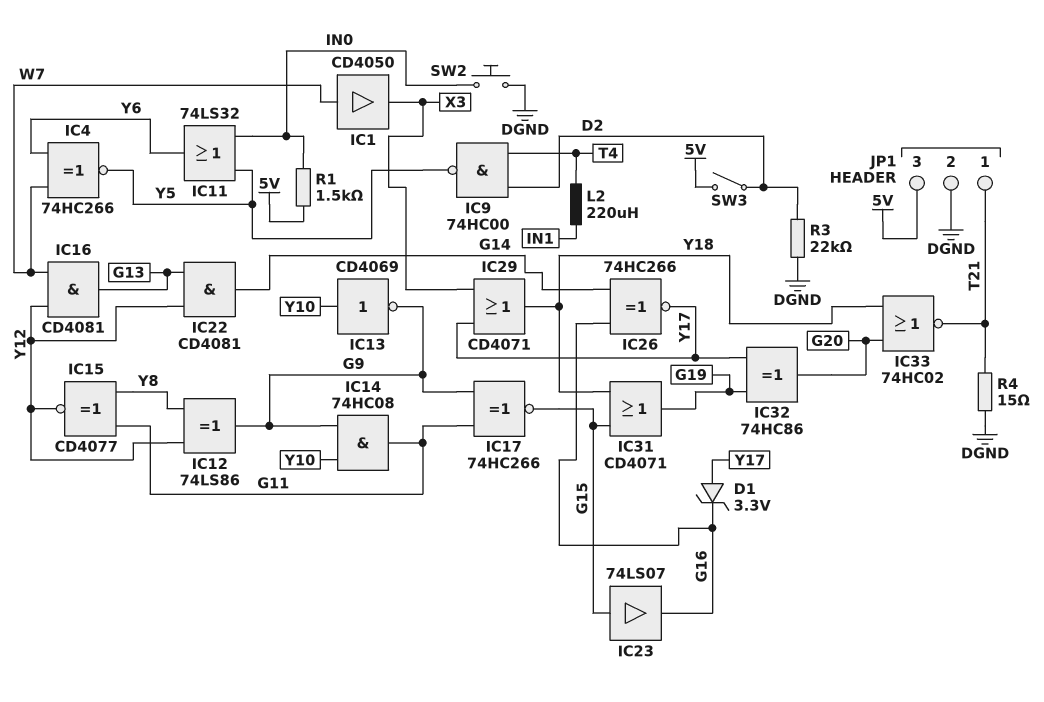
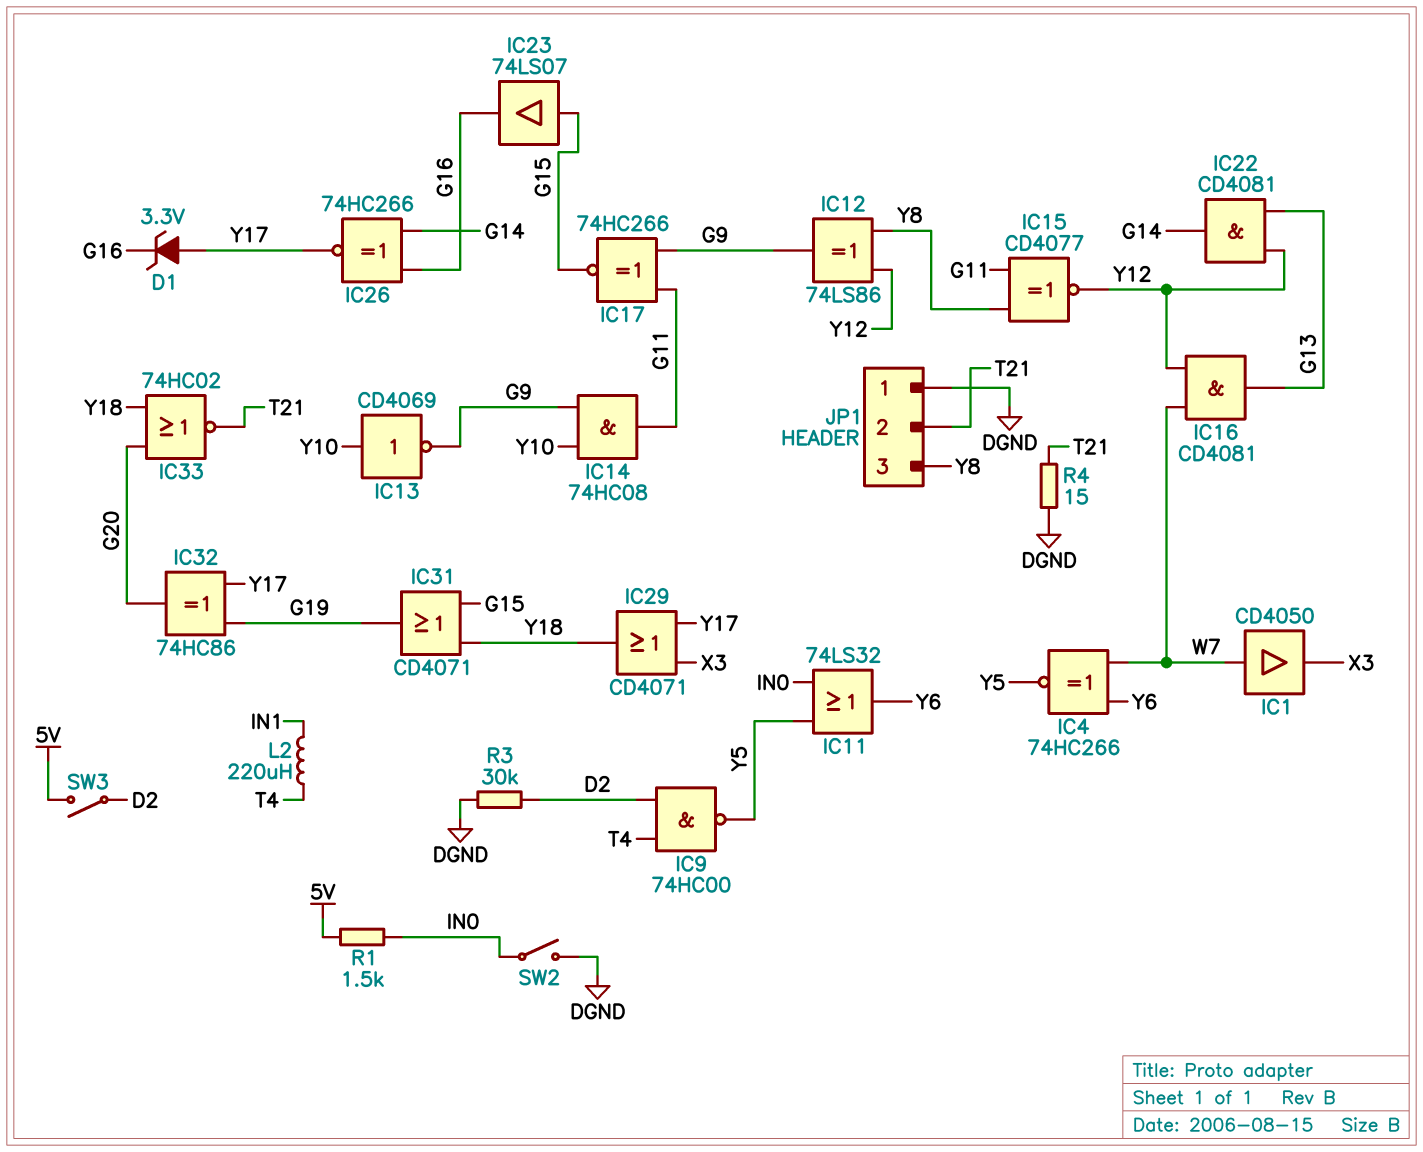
JP1 pin 1: T21 -> DGND
JP1 pin 2: DGND -> T21
JP1 pin 3: 5V -> Y8
R3: 22k (D2, DGND) -> 30k (D2, DGND)
SW2: button (DGND, IN0) -> switch (DGND, IN0)

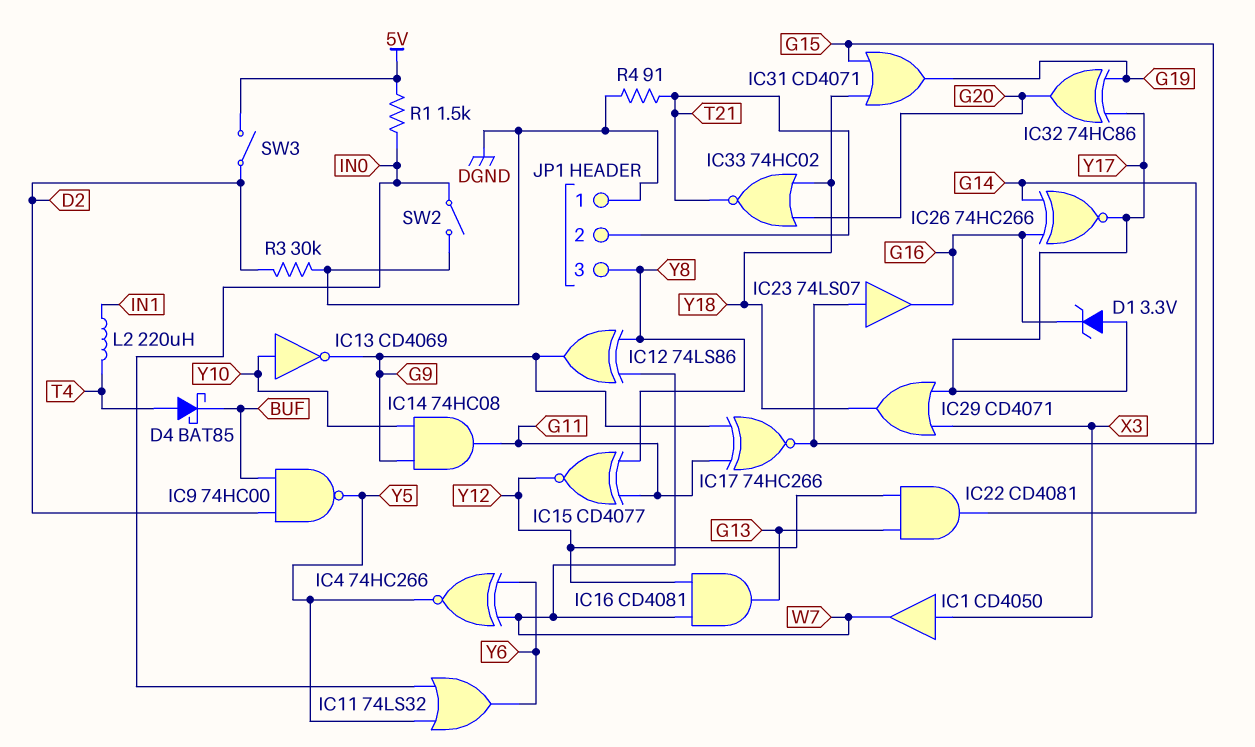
D4: none -> schottky BAT85 (A T4, K BUF)
IC1: buffer CD4050 (in W7, out X3) -> buffer CD4050 (in X3, out W7)
IC9: NAND 74HC00 (in D2, in T4, out Y5) -> NAND 74HC00 (in BUF, in D2, out Y5)
IC12: XOR 74LS86 (in Y8, in Y12, out G9) -> XOR 74LS86 (in W7, in Y8, out G9)
R4: 15 (DGND, T21) -> 91 (DGND, T21)

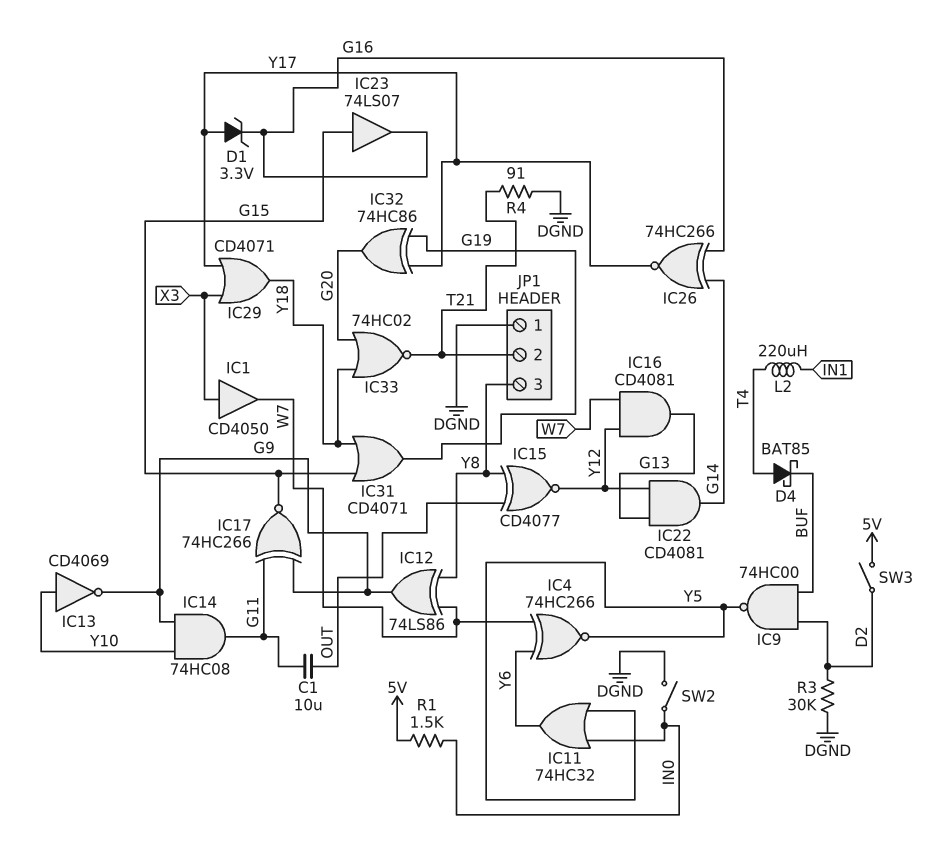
C1: none -> 10uF (G11, OUT)
IC11: OR 74LS32 (in IN0, in Y5, out Y6) -> OR 74HC32 (in IN0, in Y5, out Y6)
IC15: XNOR CD4077 (in G11, in Y8, out Y12) -> XNOR CD4077 (in OUT, in Y8, out Y12)

